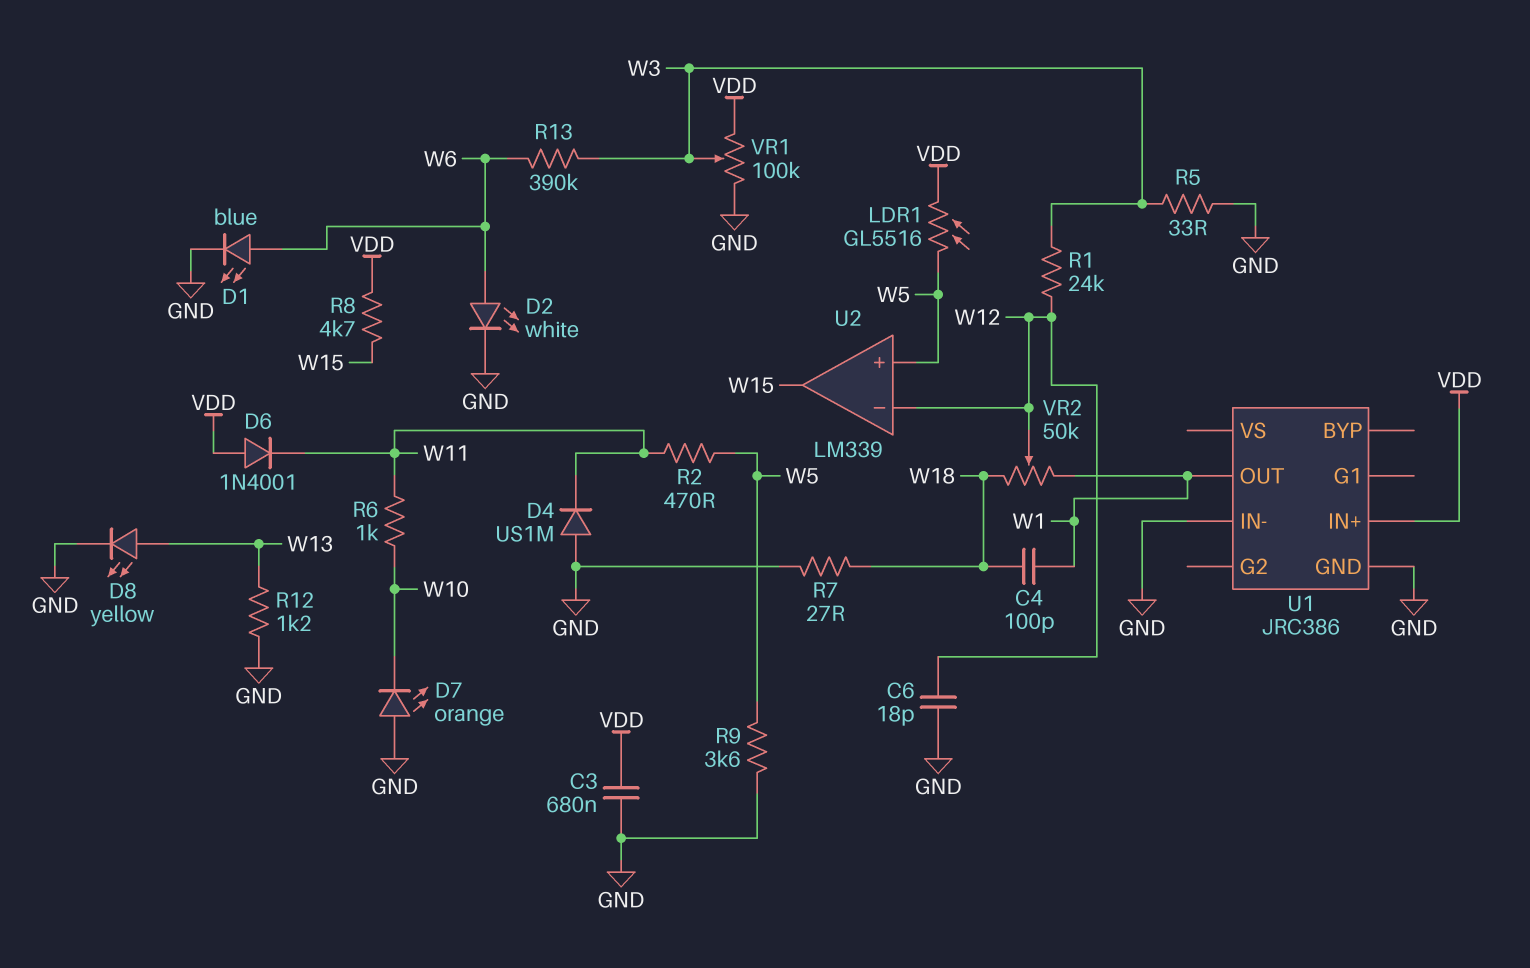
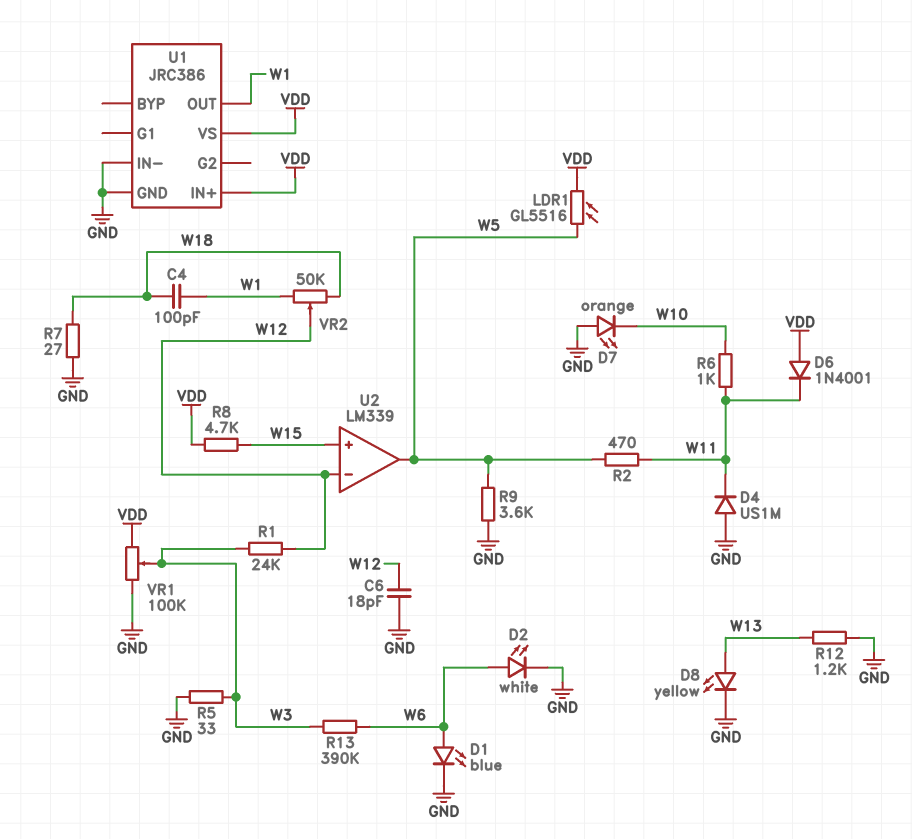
C3: 680nF (GND, VDD) -> none
U1 pin VS: none -> VDD
U2 pin in+: W5 -> W15
U2 pin out: W15 -> W5

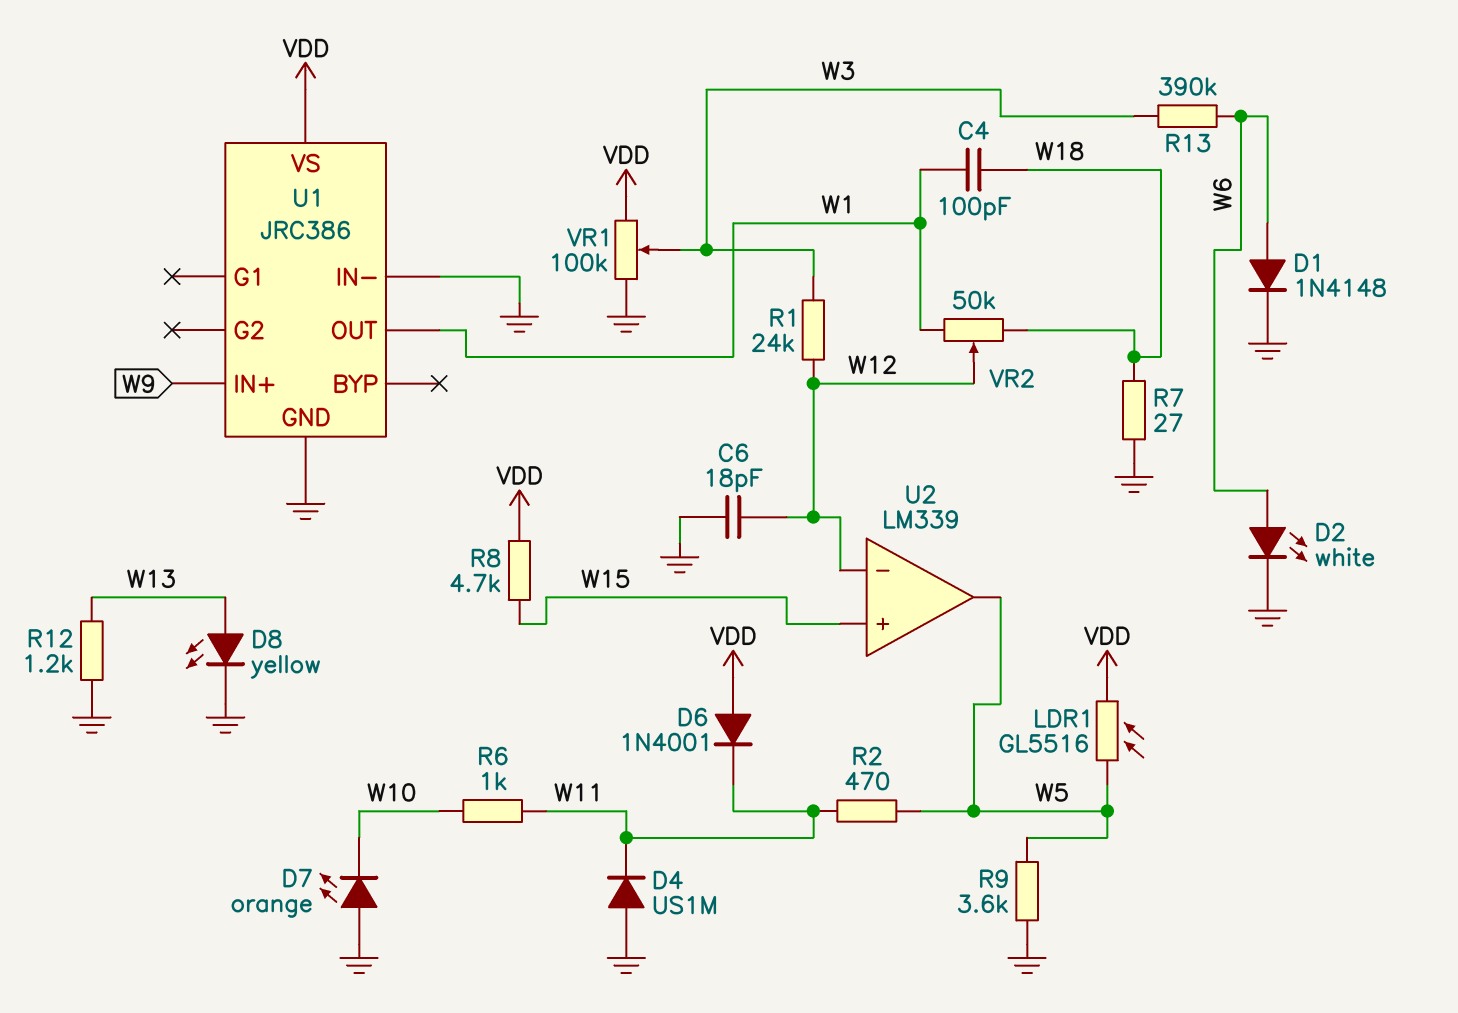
D1: LED blue (A W6, K GND) -> diode 1N4148 (A W6, K GND)
R5: 33 (GND, W3) -> none
U1 pin IN+: VDD -> W9

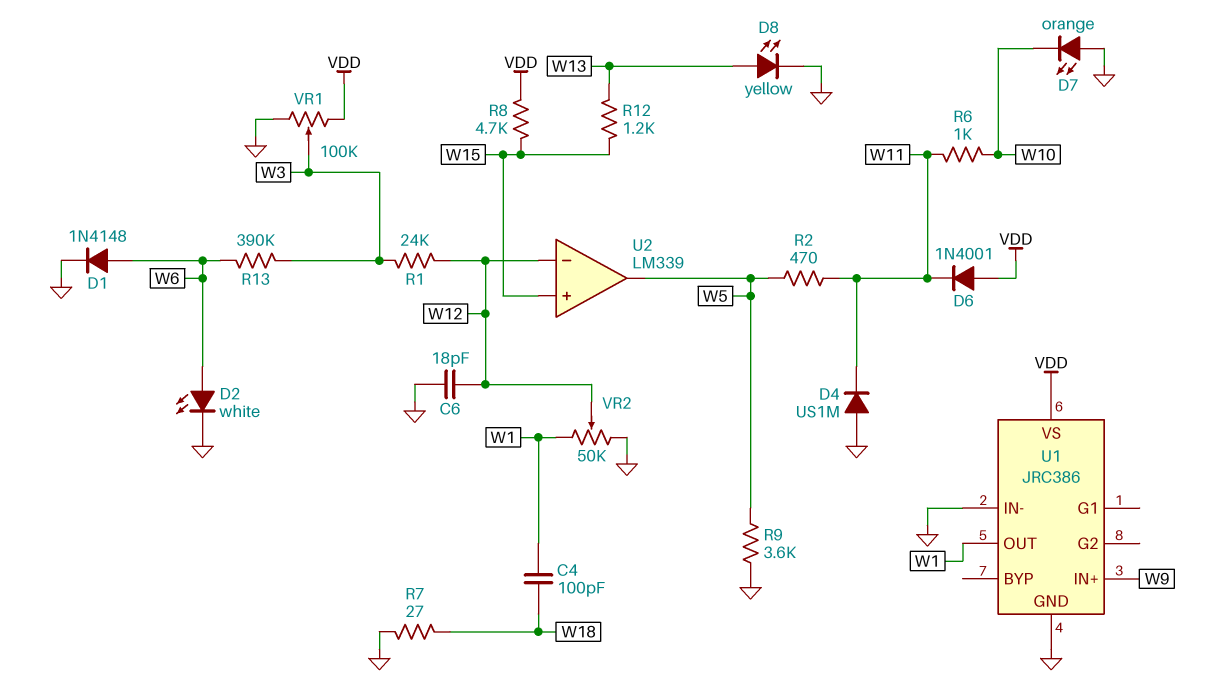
LDR1: GL5516 (VDD, W5) -> none
R12: 1.2k (GND, W13) -> 1.2k (W13, W15)
VR2: 50k (W1, W18, wiper W12) -> 50k (GND, W1, wiper W12)

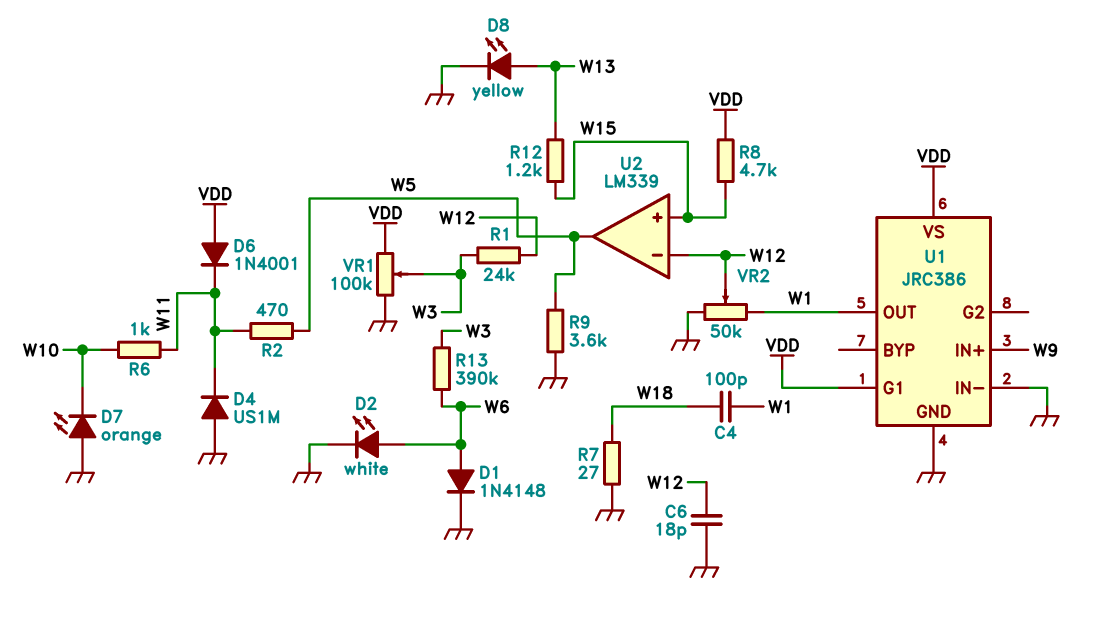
U1 pin G1: none -> VDD

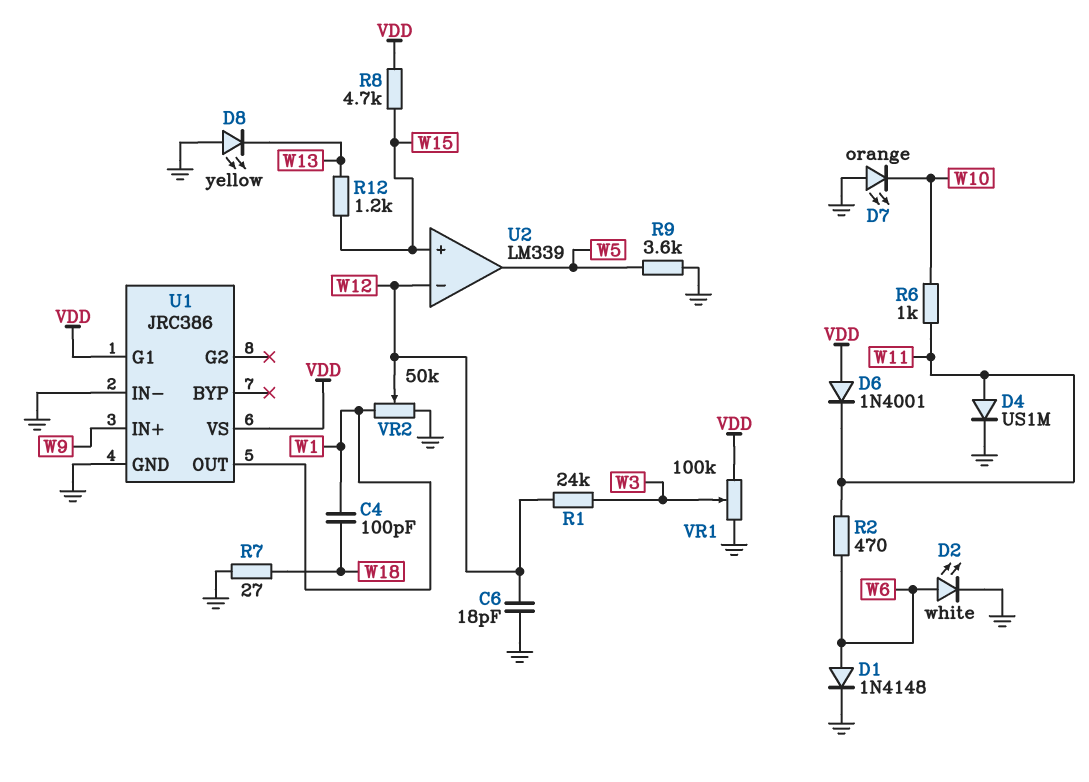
D4: diode US1M (A GND, K W11) -> diode US1M (A W11, K GND)
D8: LED yellow (A W13, K GND) -> LED yellow (A GND, K W13)
R2: 470 (W5, W11) -> 470 (W6, W11)
R13: 390k (W3, W6) -> none

